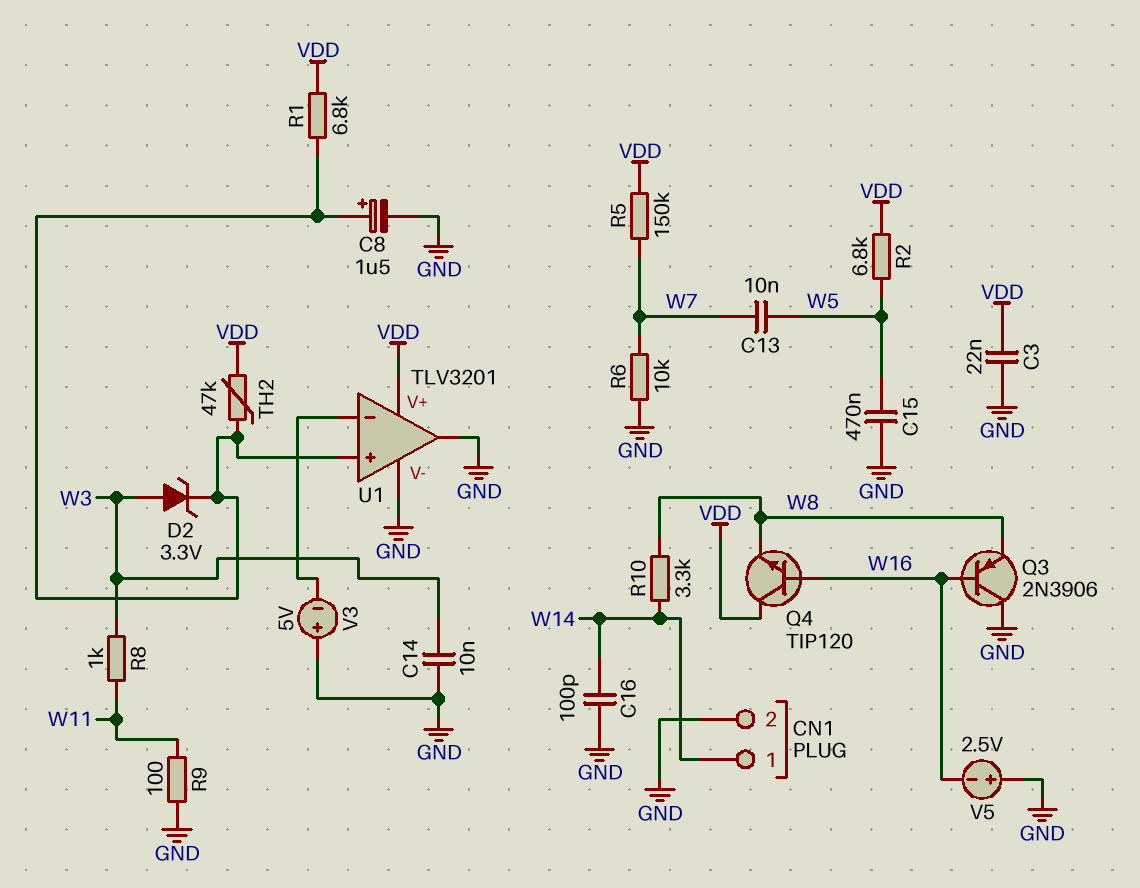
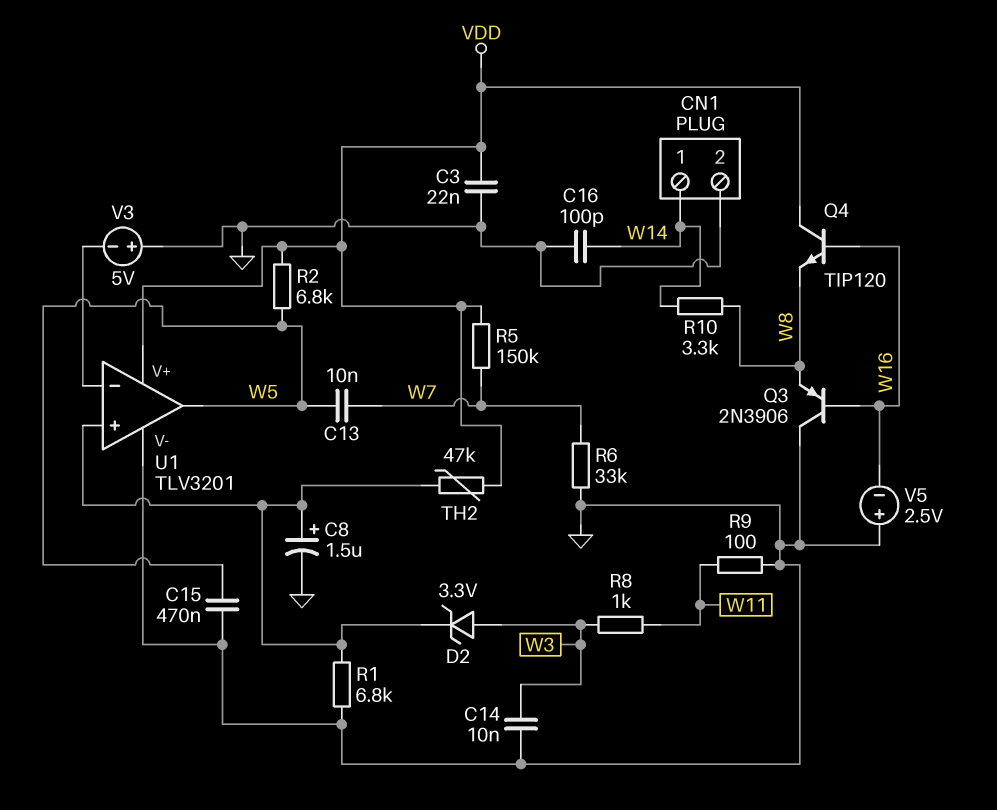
R1: 6.8k (U1/in+, VDD) -> 6.8k (GND, U1/in+)
R6: 10k (GND, W7) -> 33k (GND, W7)
U1 pin out: GND -> W5

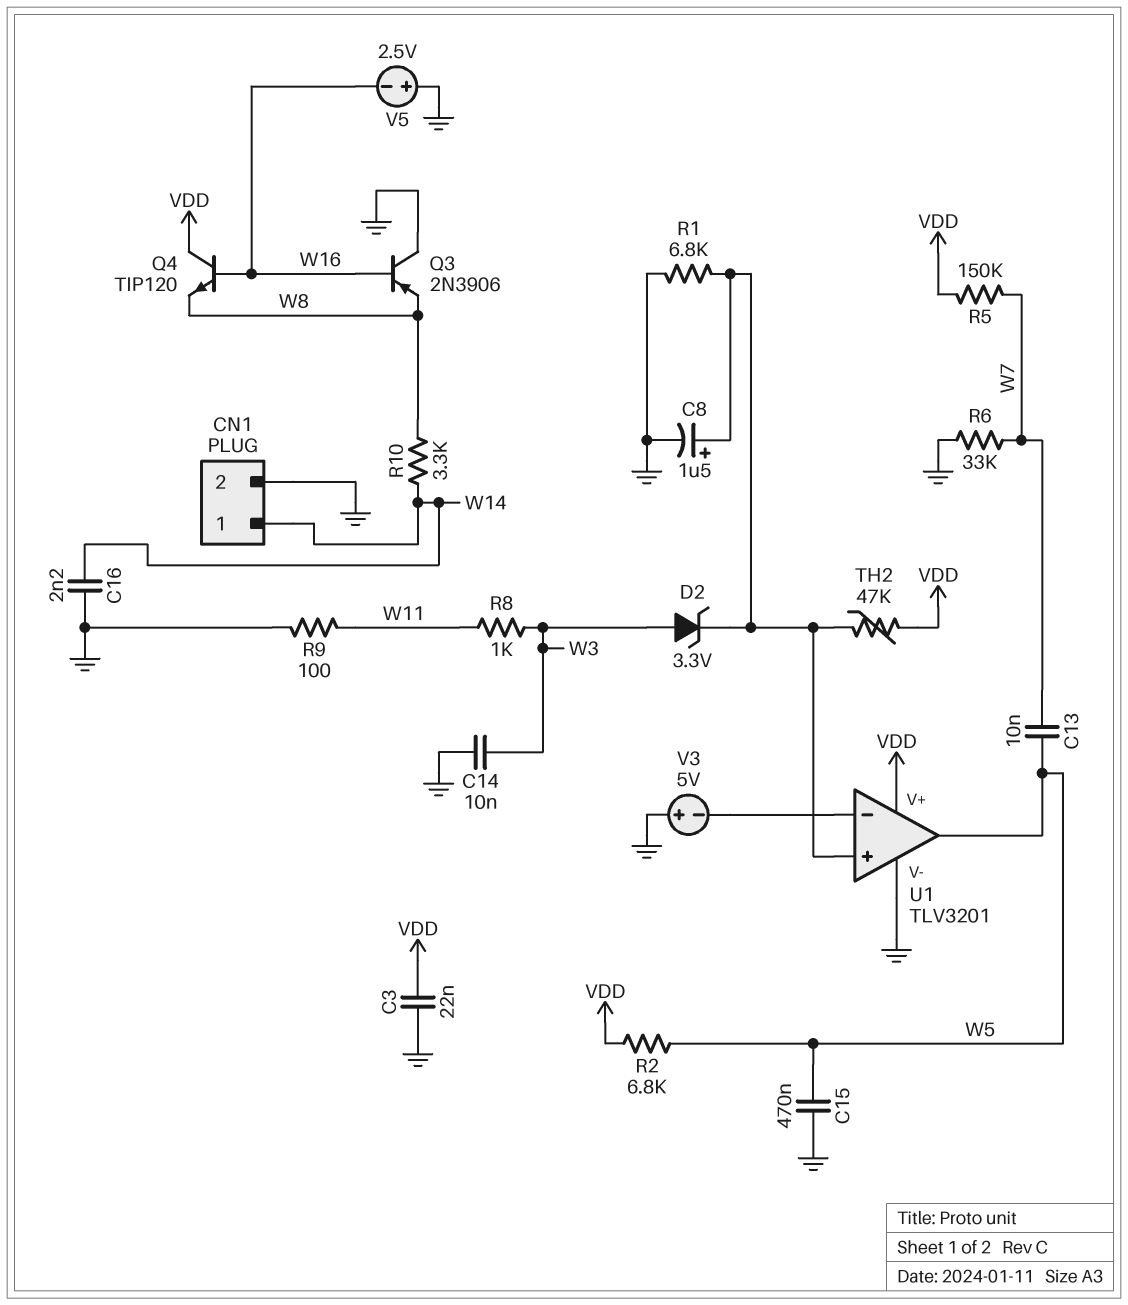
C16: 100pF (GND, W14) -> 2.2nF (GND, W14)

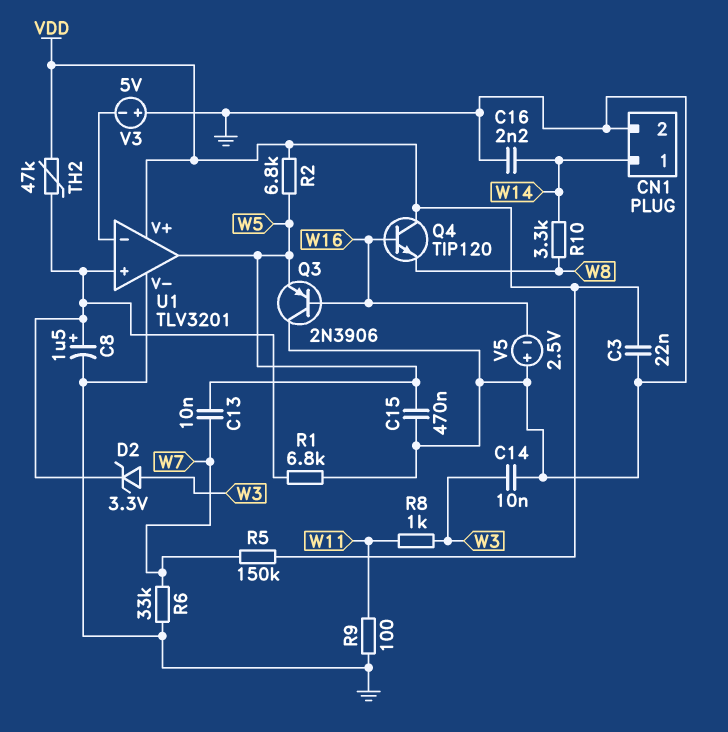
Q3: PNP 2N3906 (B W16, C GND, E W8) -> PNP 2N3906 (B W16, C GND, E W5)

